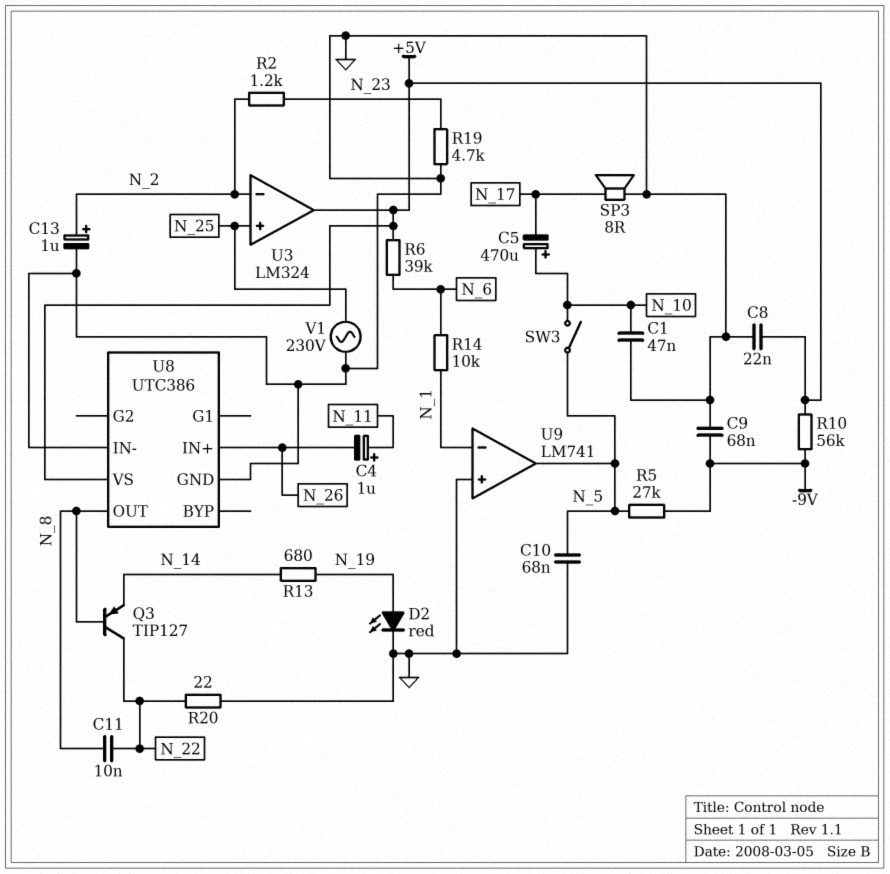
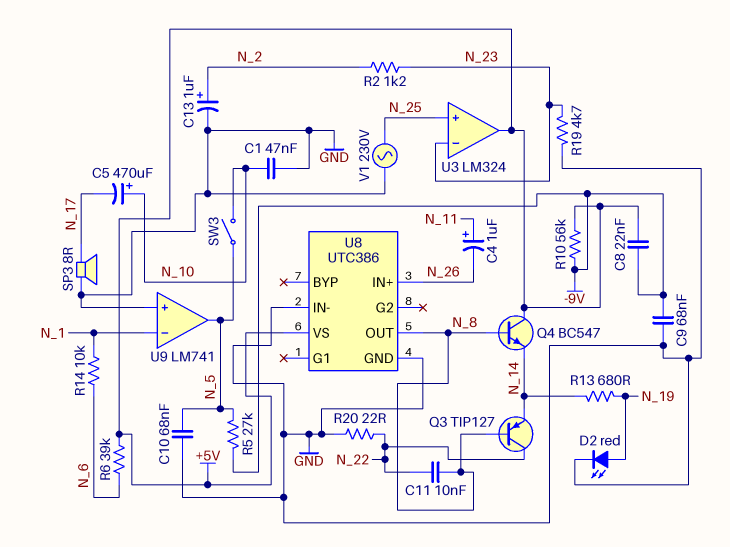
C8: 22nF (+5V, GND) -> 22nF (+5V, -9V)
Q4: none -> NPN BC547 (B N_8, C +5V, E N_14)
U3 pin in-: N_2 -> N_23

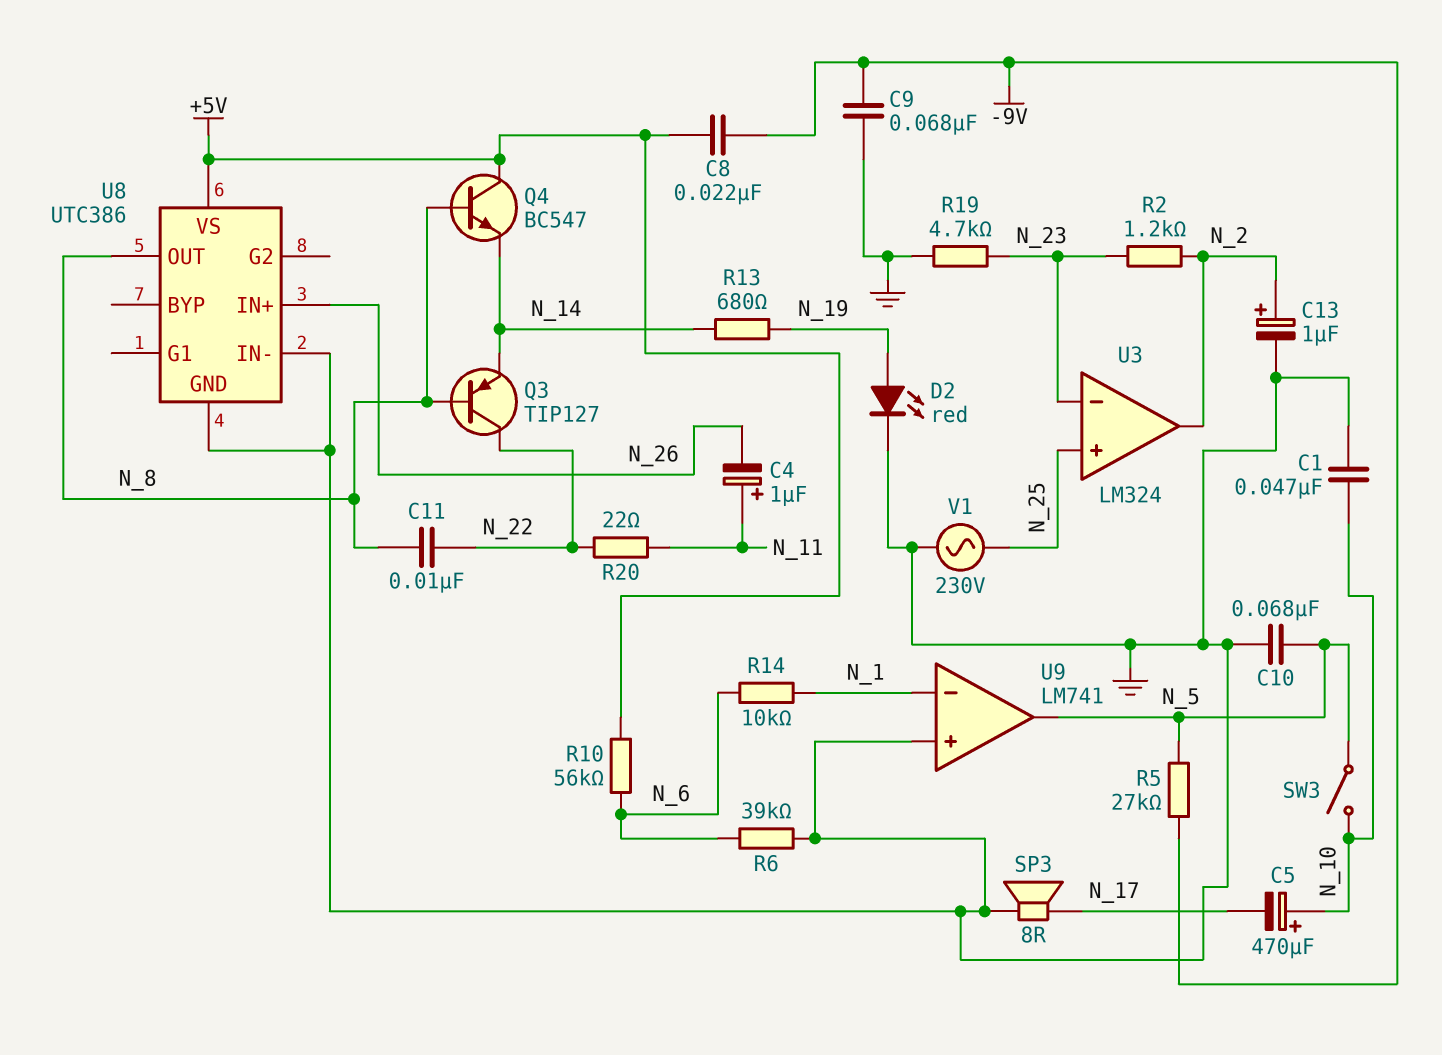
R6: 39k (+5V, N_6) -> 39k (GND, N_6)
R10: 56k (+5V, -9V) -> 56k (+5V, N_6)
R20: 22 (GND, N_22) -> 22 (N_11, N_22)
U3 pin out: +5V -> N_2

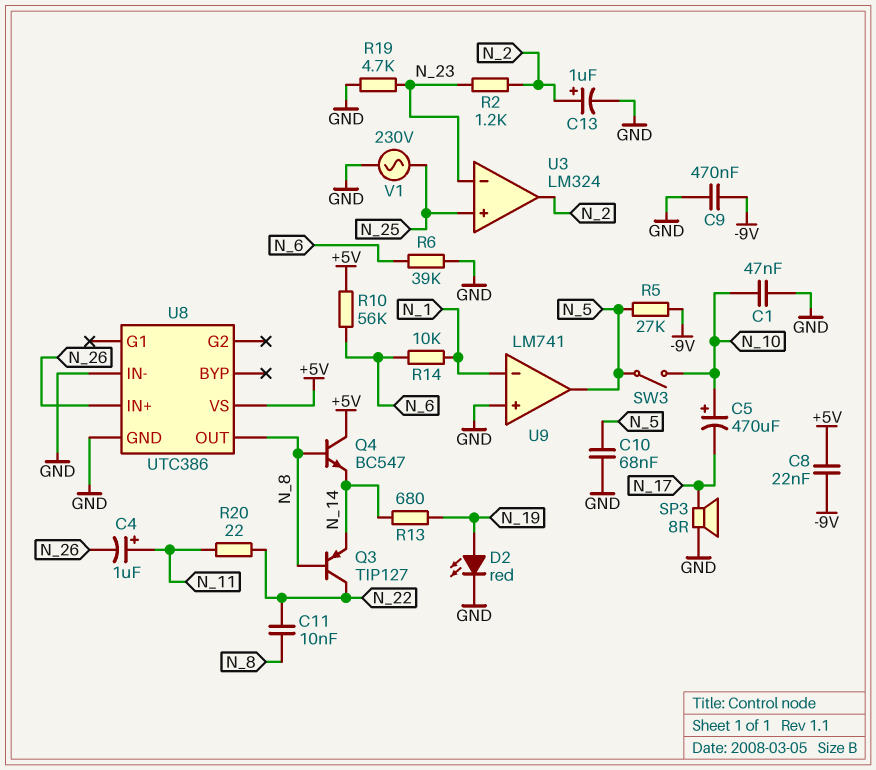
C9: 68nF (-9V, GND) -> 470nF (-9V, GND)

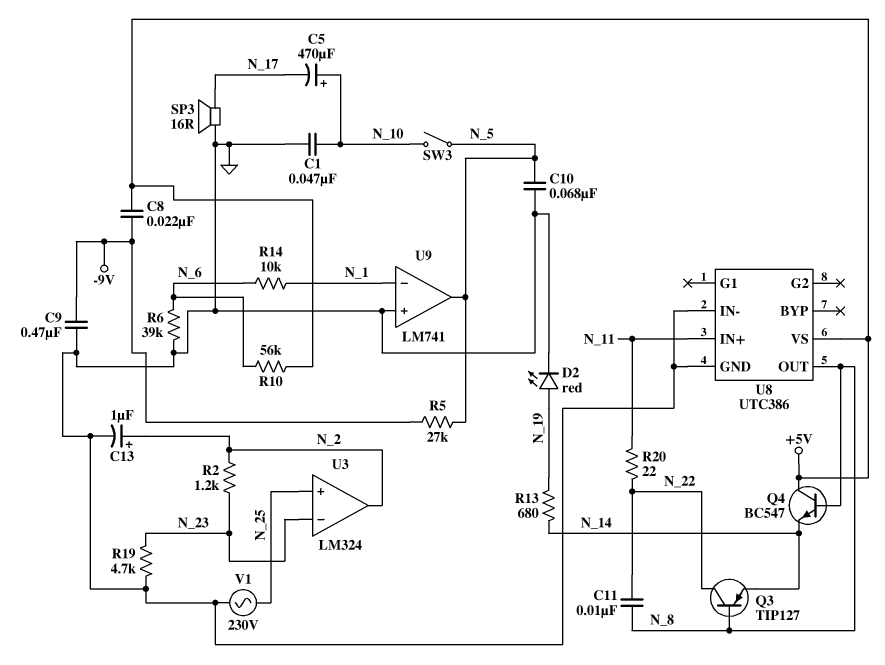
C4: 1uF (plus N_11, minus N_26) -> none
SP3: speaker 8R (GND, N_17) -> speaker 16R (GND, N_17)
U8 pin IN+: N_26 -> N_11

